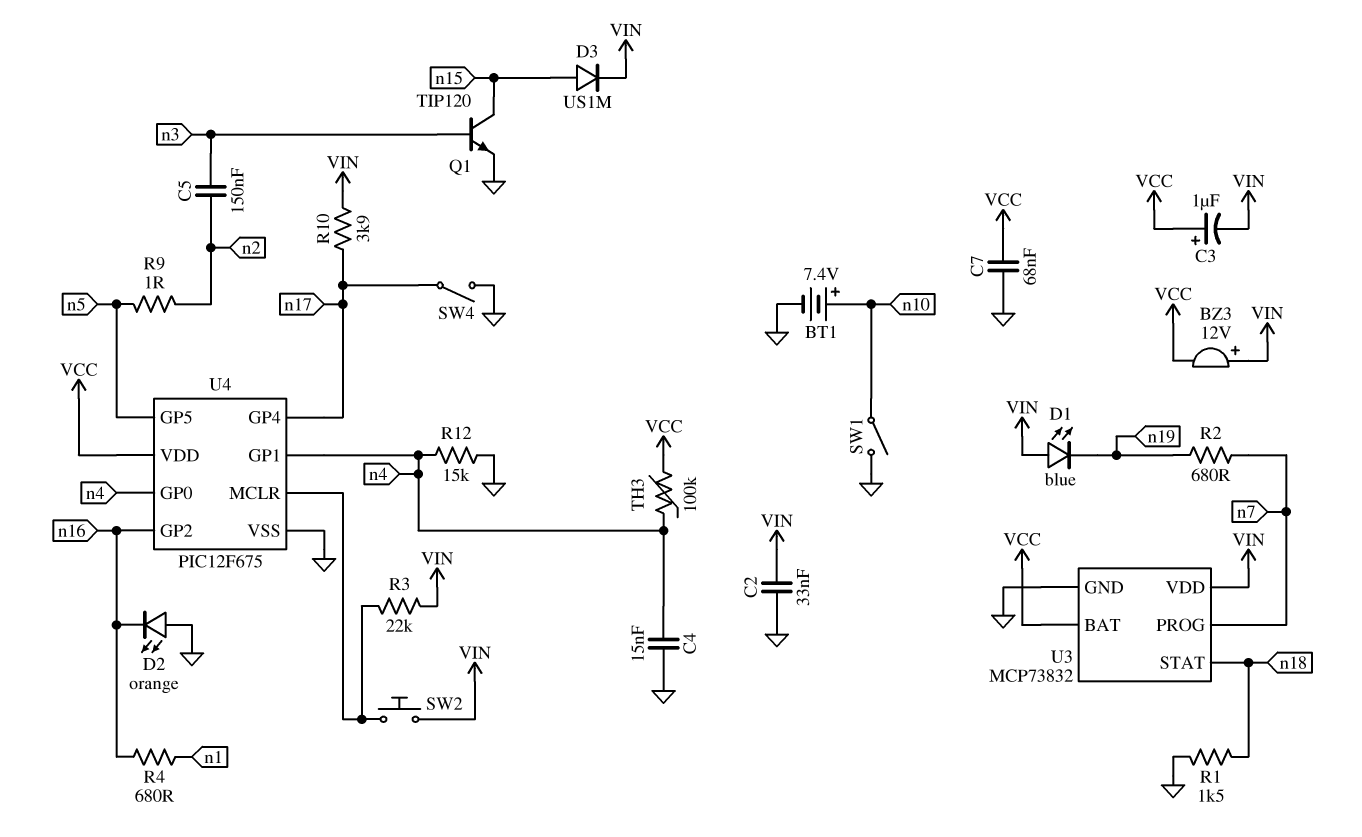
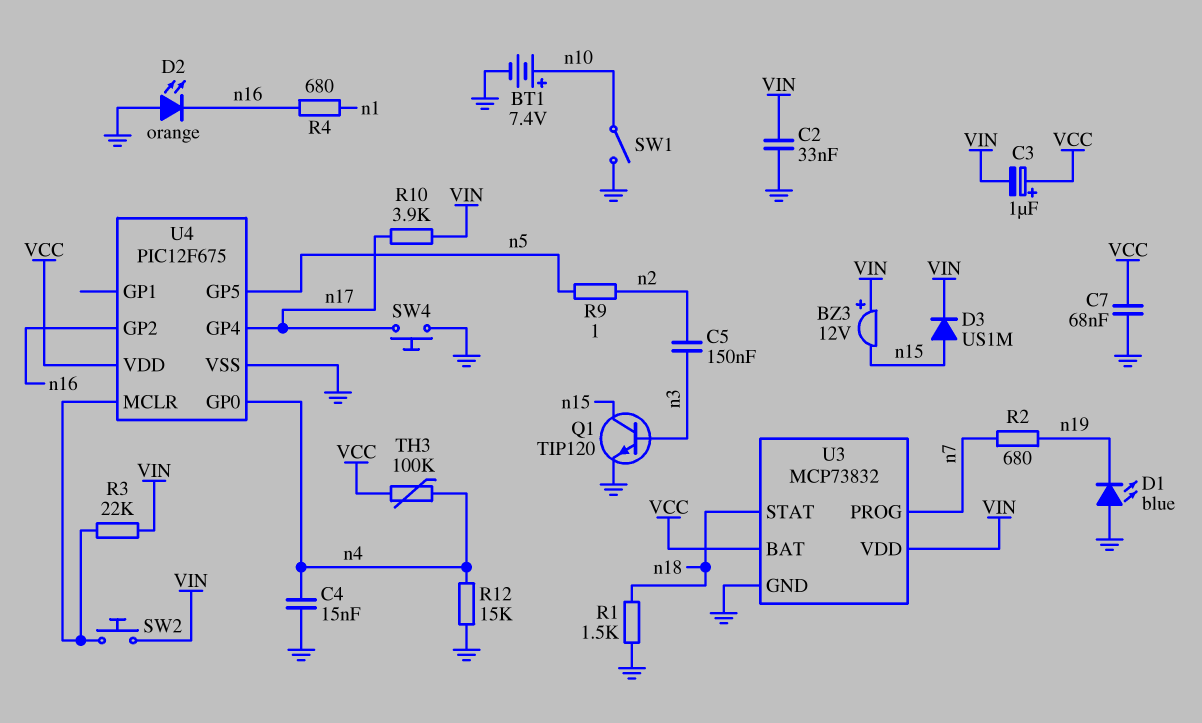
BZ3: buzzer 12V (plus VIN, minus VCC) -> buzzer 12V (plus VIN, minus n15)
D1: LED blue (A VIN, K n19) -> LED blue (A GND, K n19)
SW4: switch (GND, n17) -> button (GND, n17)
U4 pin GP1: n4 -> none

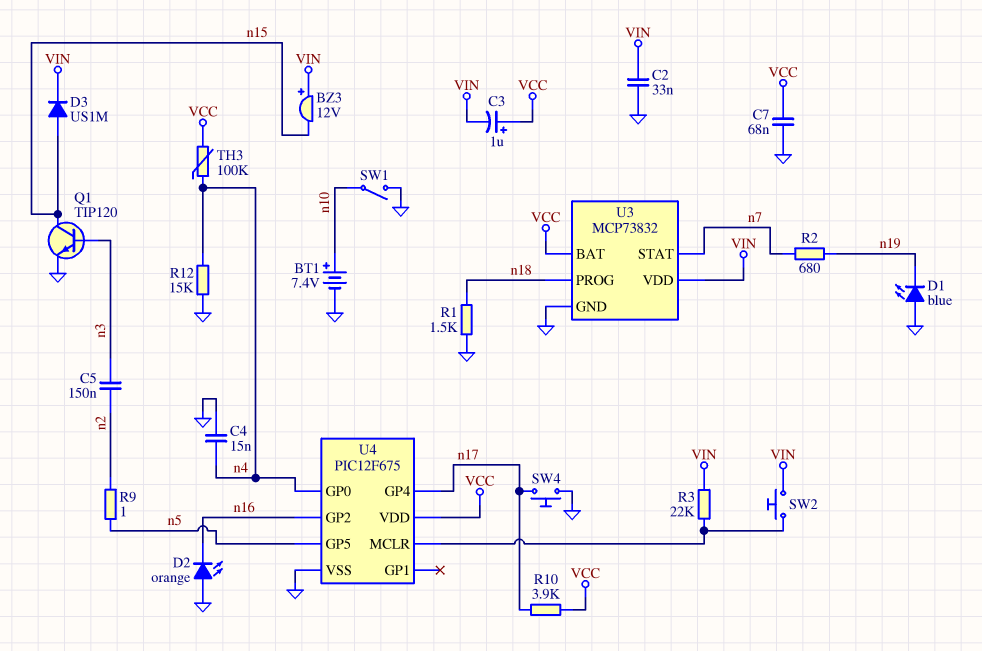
R4: 680 (n1, n16) -> none
R10: 3.9k (VIN, n17) -> 3.9k (VCC, n17)
U3 pin PROG: n7 -> n18
U3 pin STAT: n18 -> n7

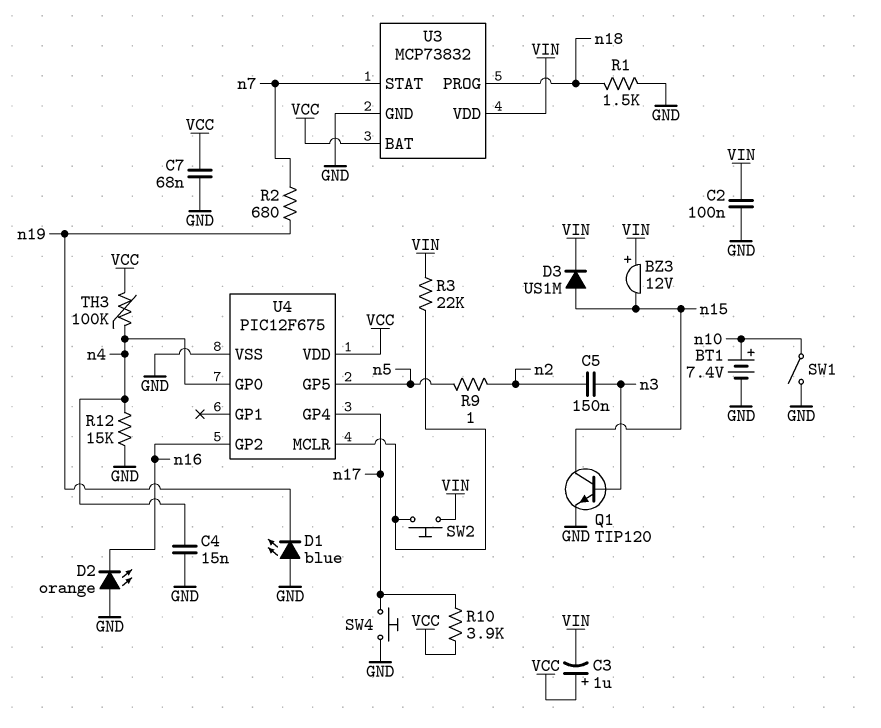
C2: 33nF (GND, VIN) -> 100nF (GND, VIN)

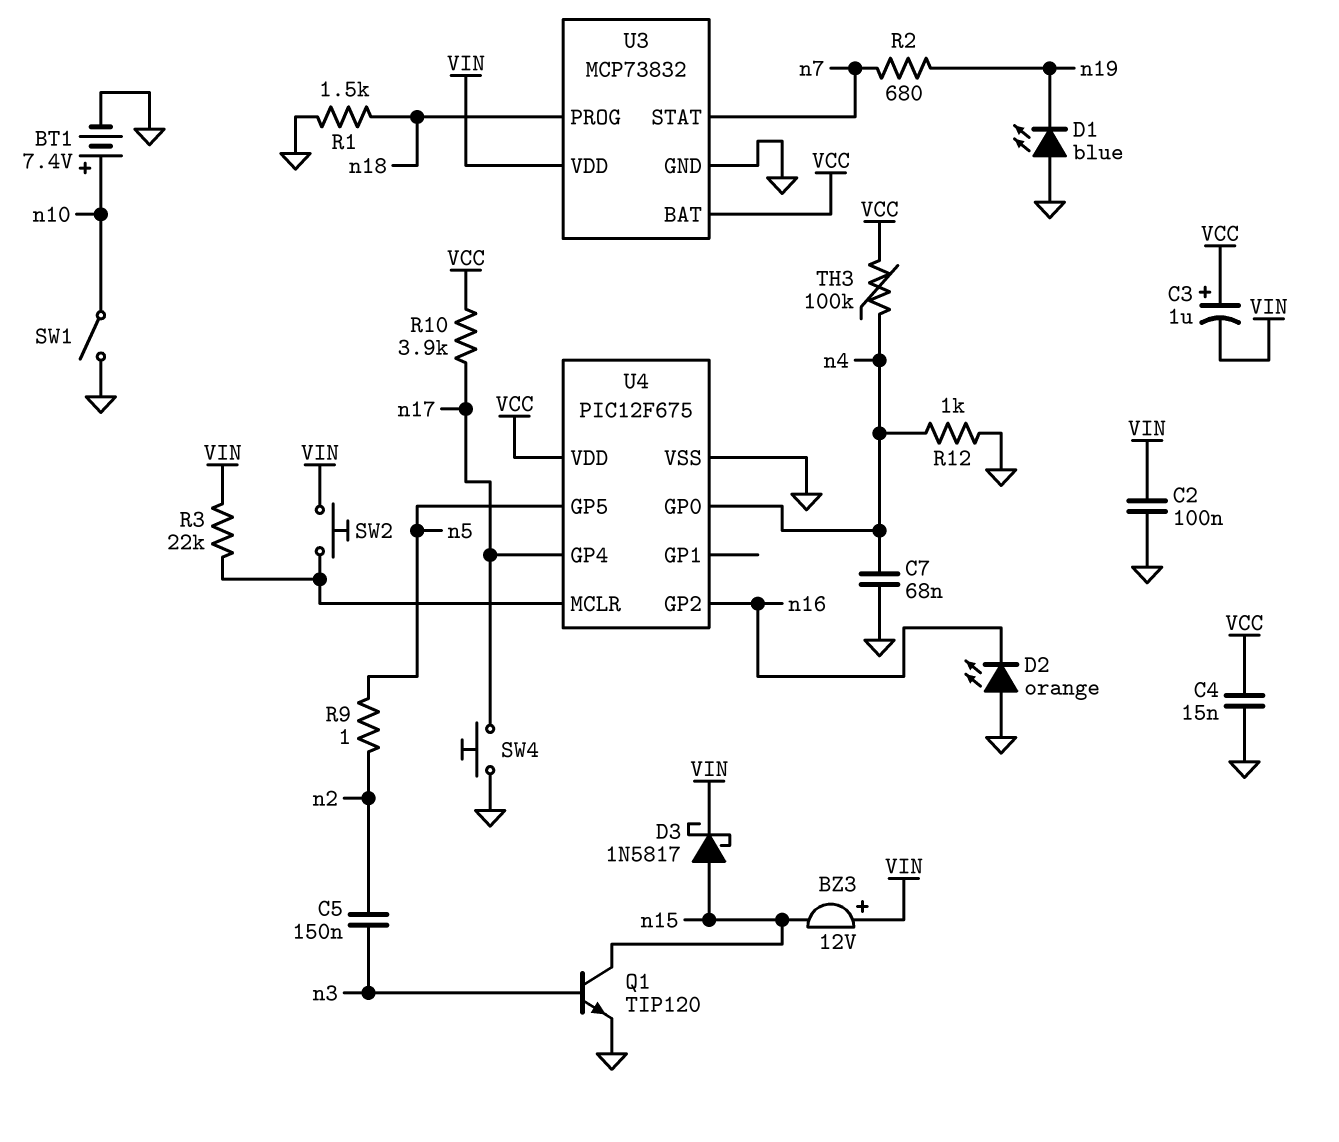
C4: 15nF (GND, n4) -> 15nF (GND, VCC)
C7: 68nF (GND, VCC) -> 68nF (GND, n4)
D3: diode US1M (A n15, K VIN) -> schottky 1N5817 (A n15, K VIN)
R12: 15k (GND, n4) -> 1k (GND, n4)

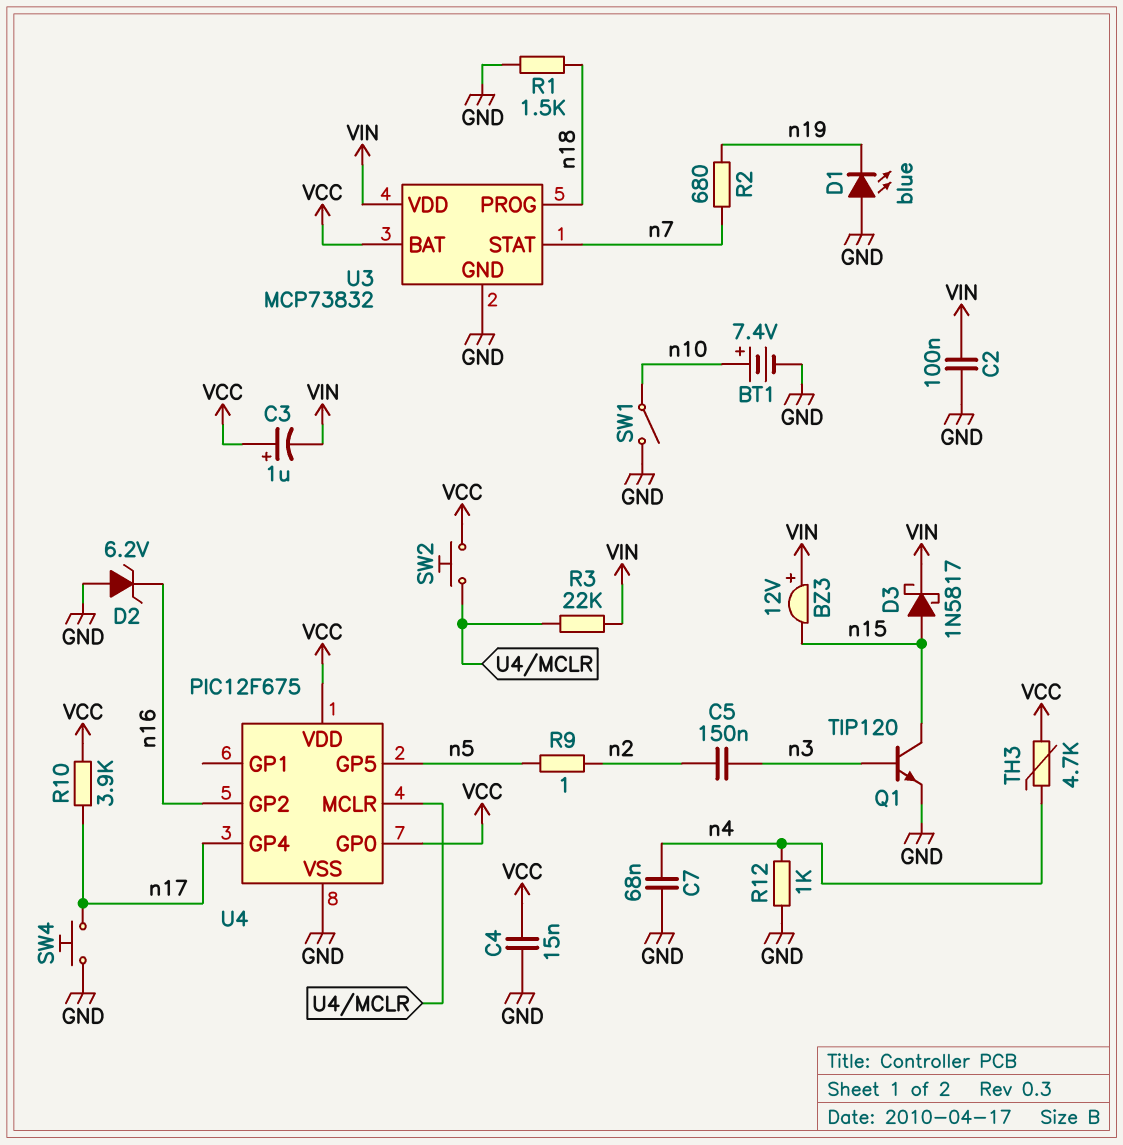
D2: LED orange (A GND, K n16) -> zener 6.2V (A GND, K n16)
SW2: button (U4/MCLR, VIN) -> button (U4/MCLR, VCC)
TH3: 100k (VCC, n4) -> 4.7k (VCC, n4)
U4 pin GP0: n4 -> VCC

